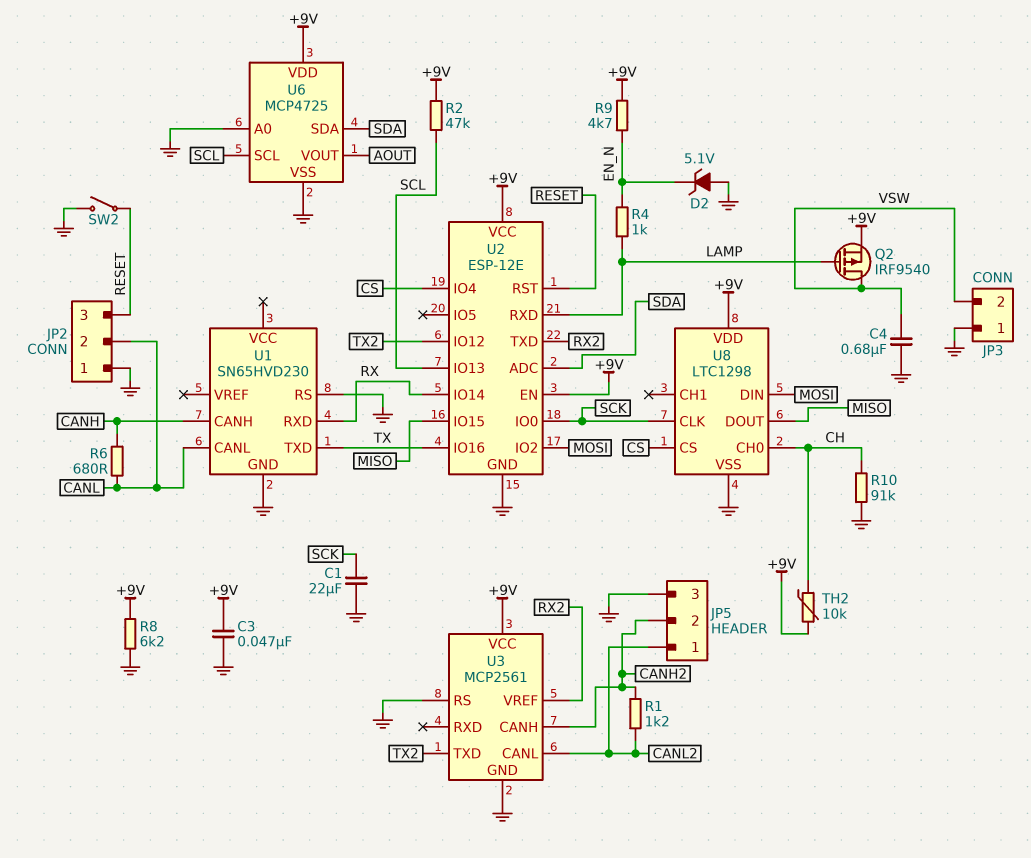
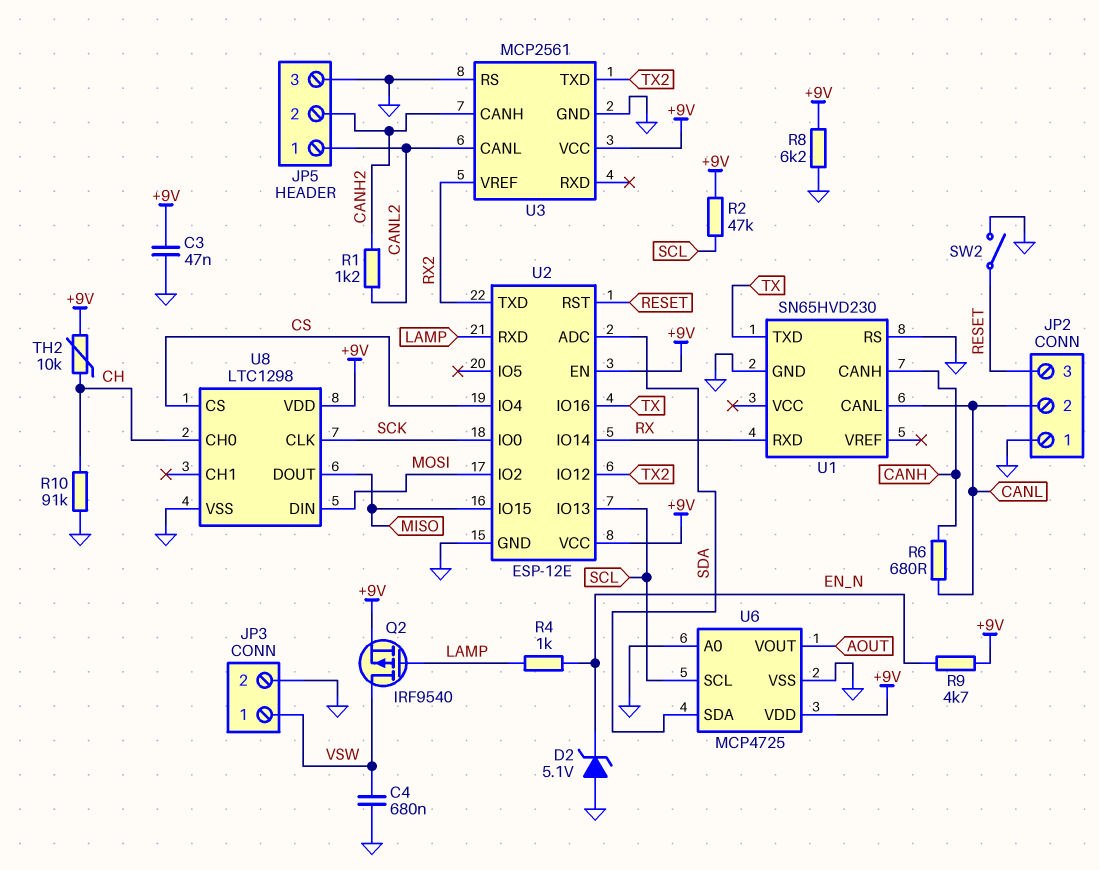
C1: 22uF (GND, SCK) -> none
JP3 pin 1: GND -> VSW
JP3 pin 2: VSW -> GND

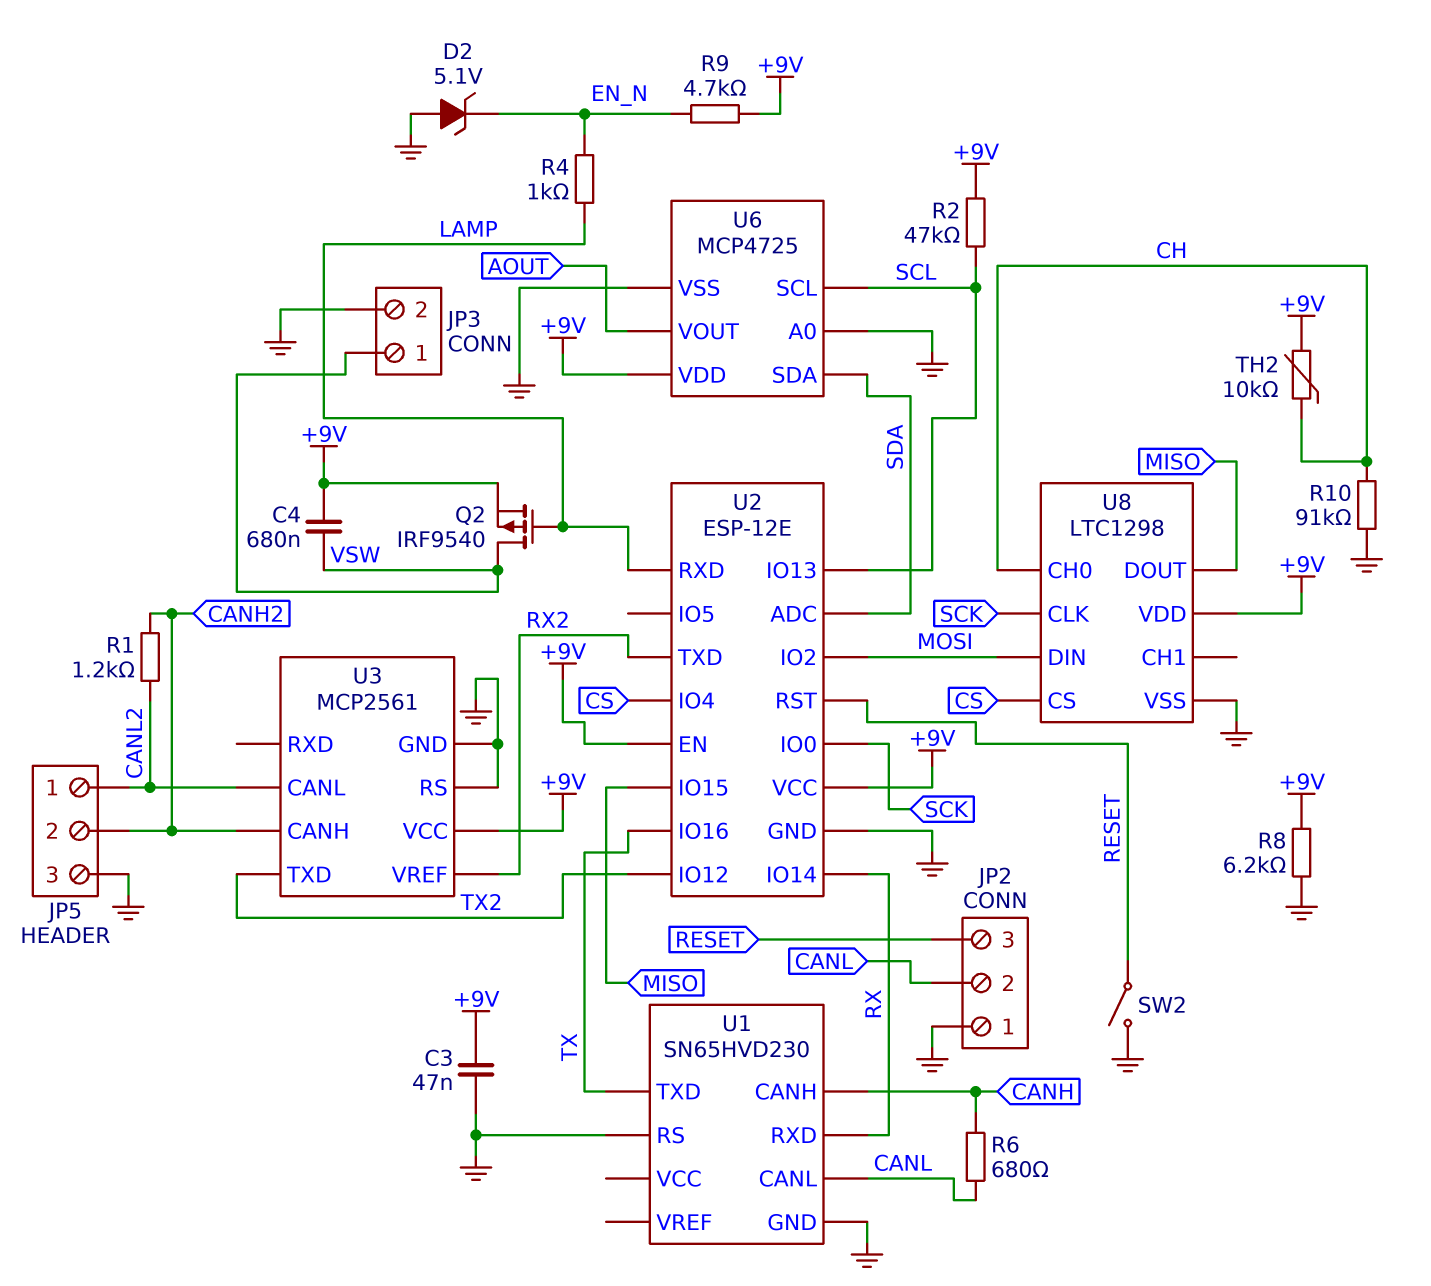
C4: 680nF (GND, VSW) -> 680nF (+9V, VSW)

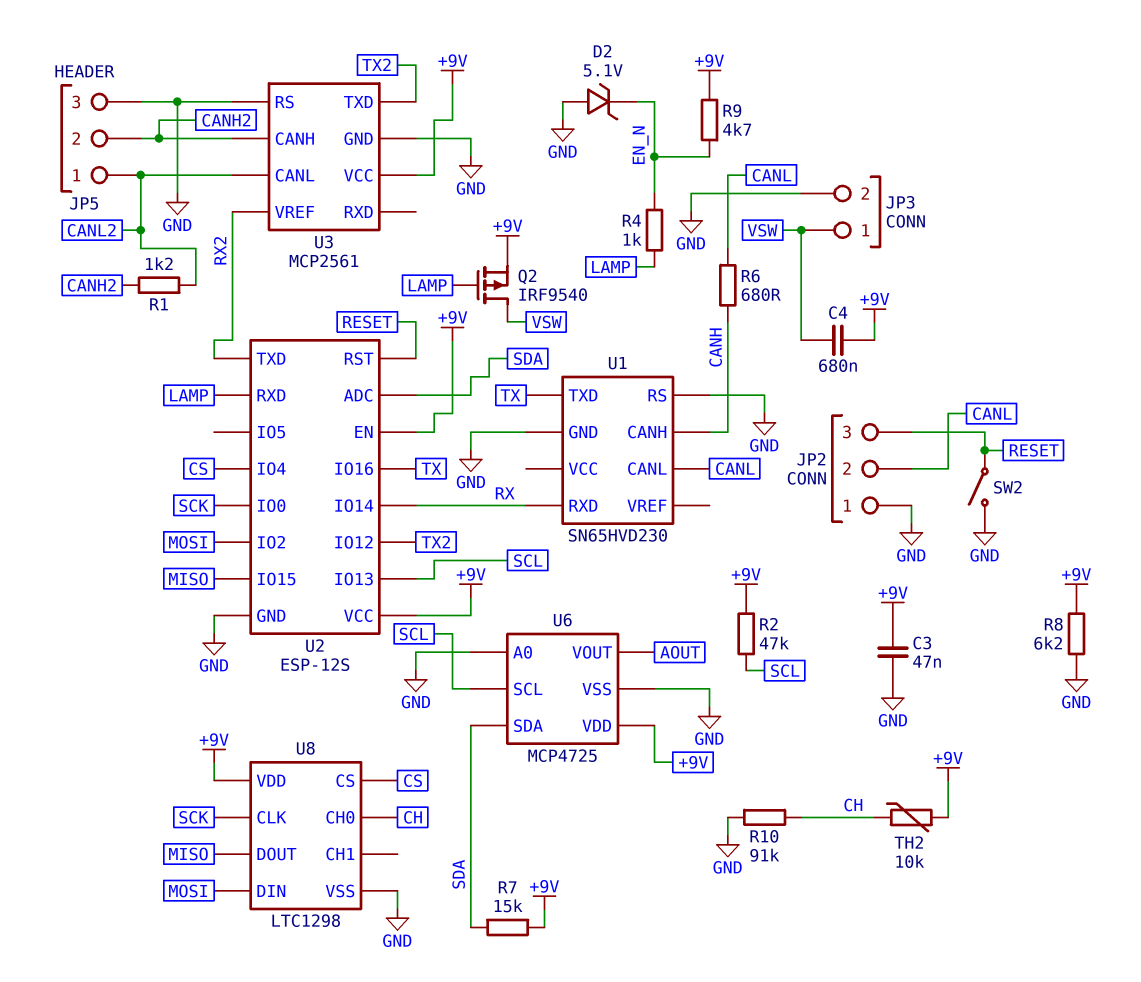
R7: none -> 15k (+9V, SDA)
U2: ESP-12E -> ESP-12S

